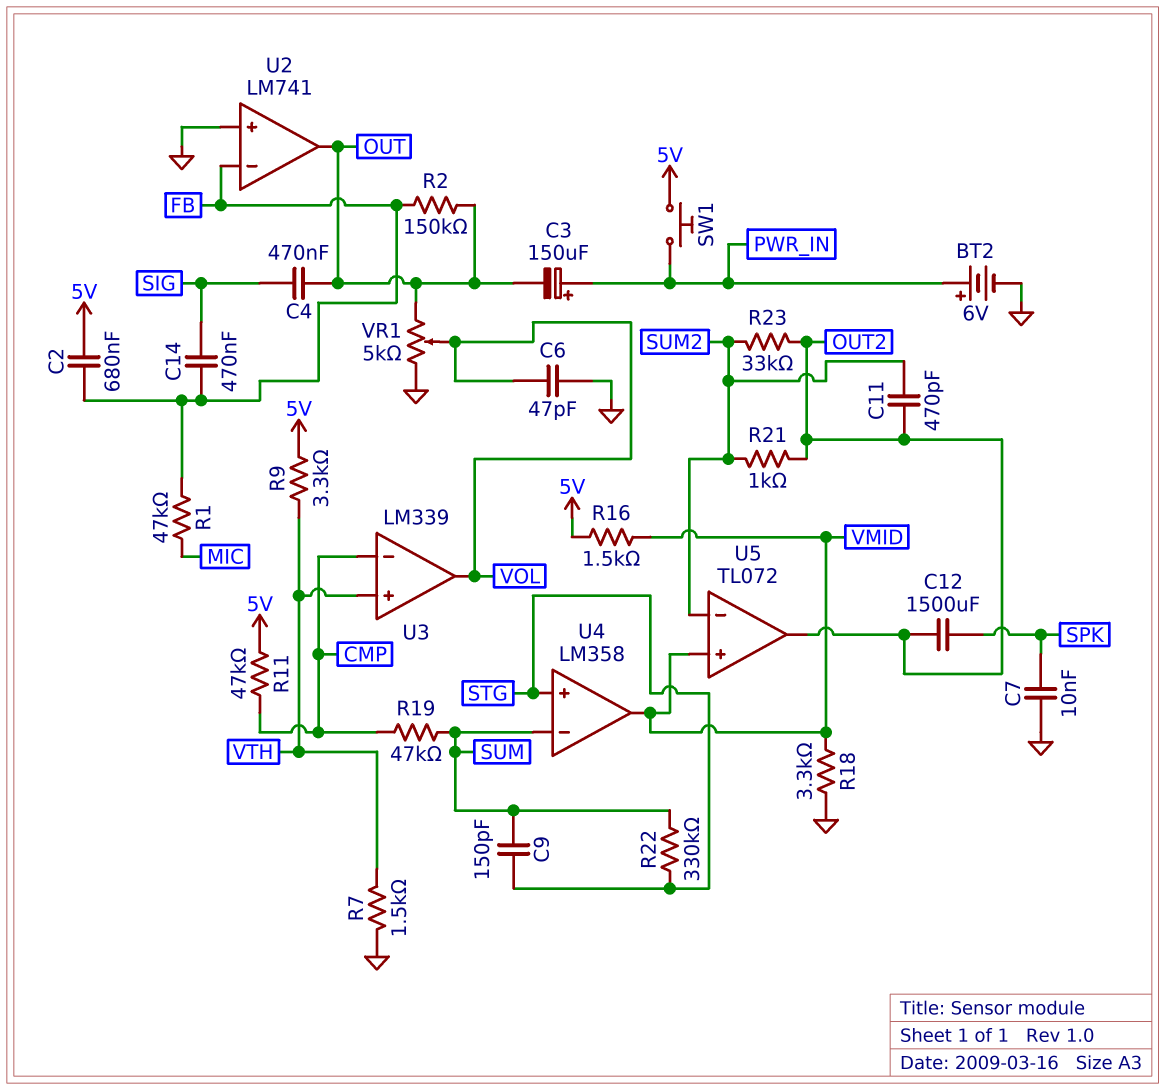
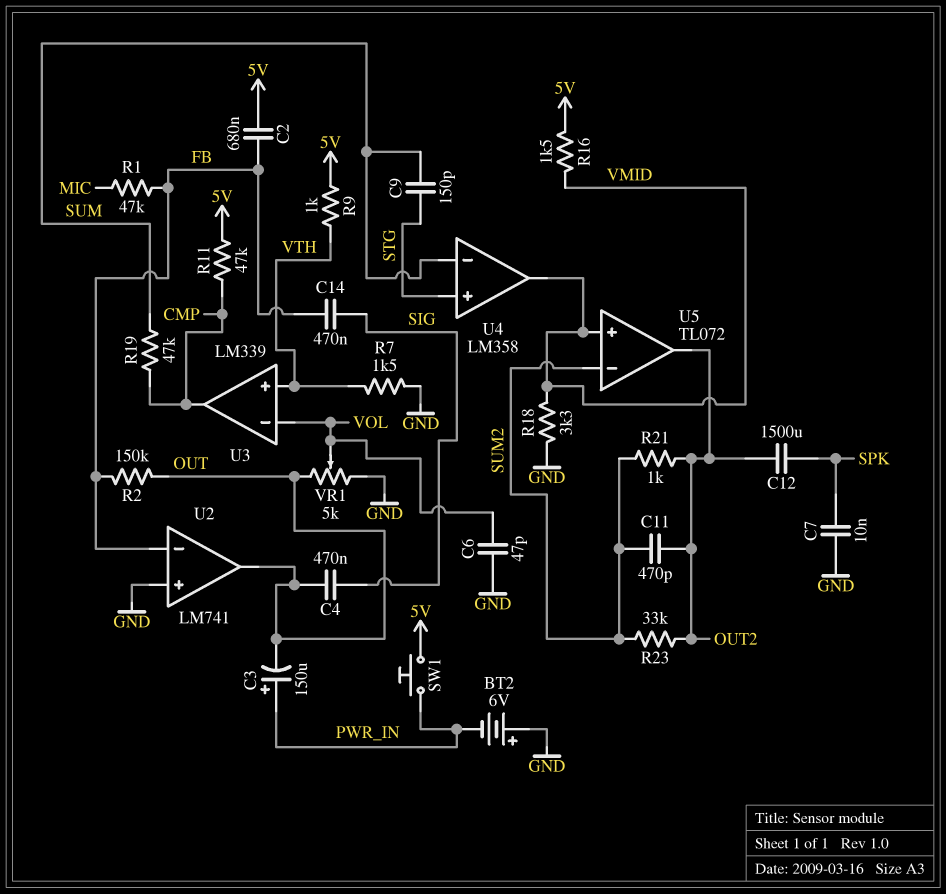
BT2: 6V (plus PWR_IN, minus GND) -> 6V (plus GND, minus PWR_IN)
R9: 3.3k (5V, VTH) -> 1k (5V, VTH)
R22: 330k (STG, SUM) -> none
U3 pin in-: CMP -> VOL
U3 pin out: VOL -> CMP

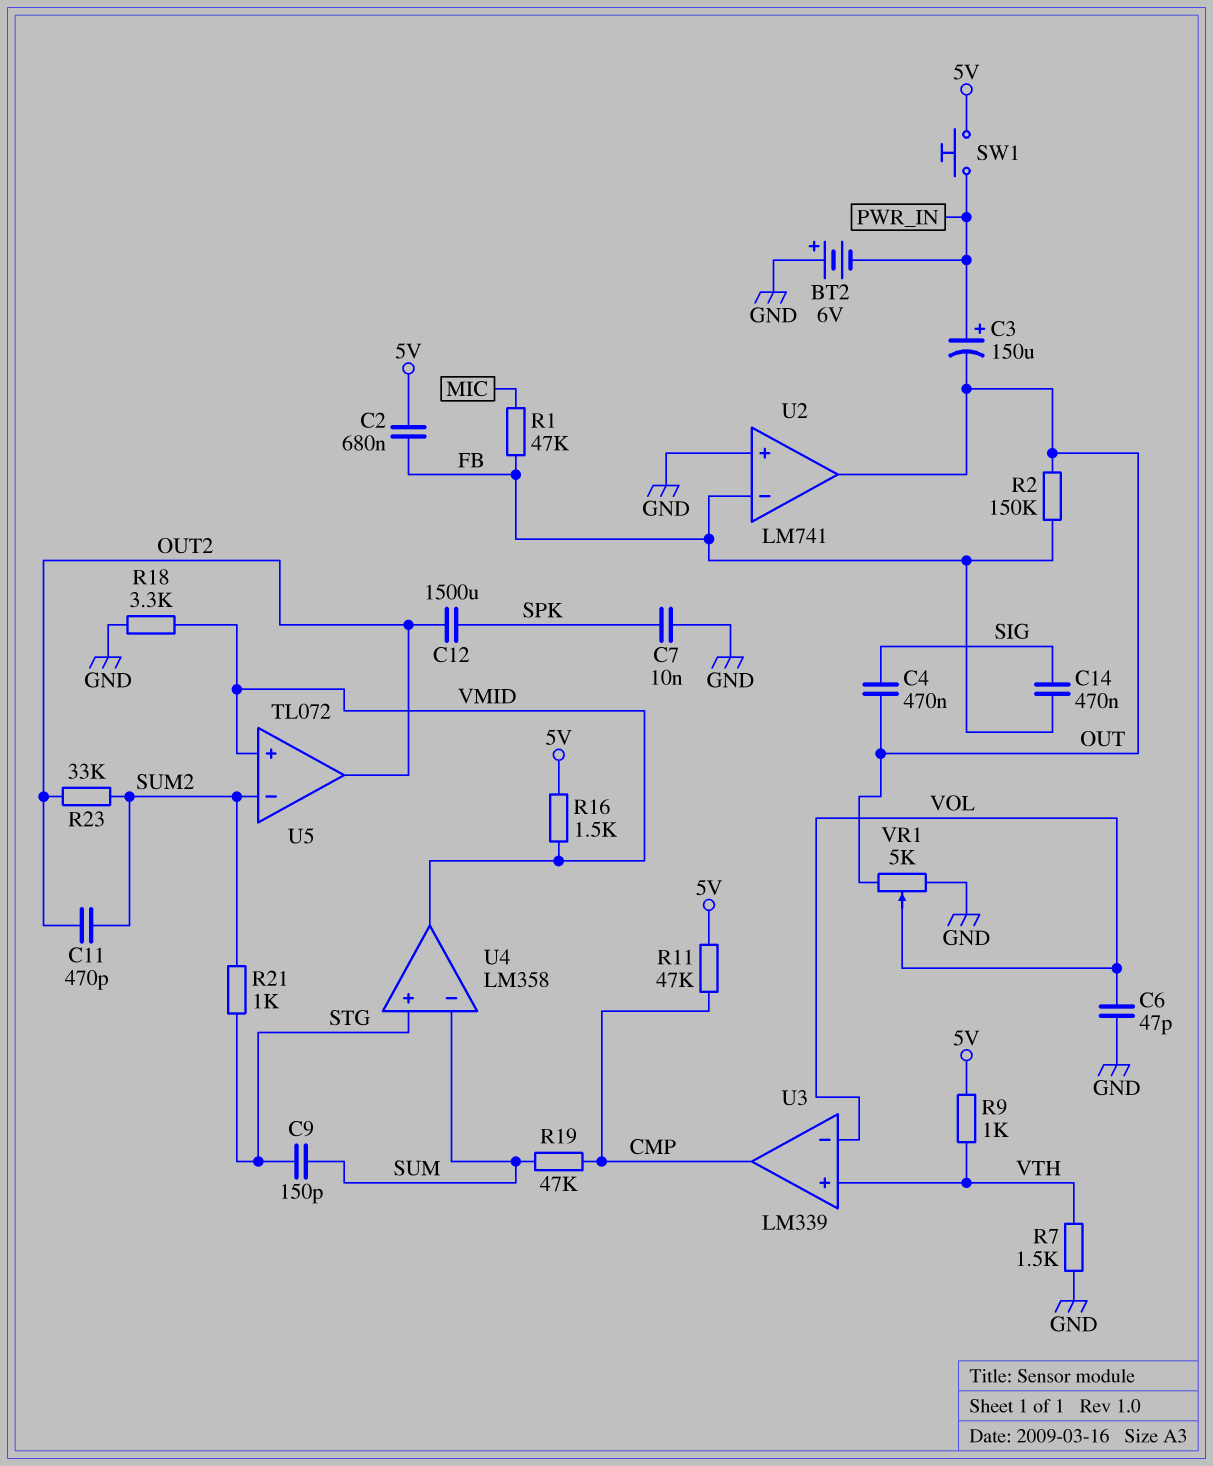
R21: 1k (OUT2, SUM2) -> 1k (STG, SUM2)

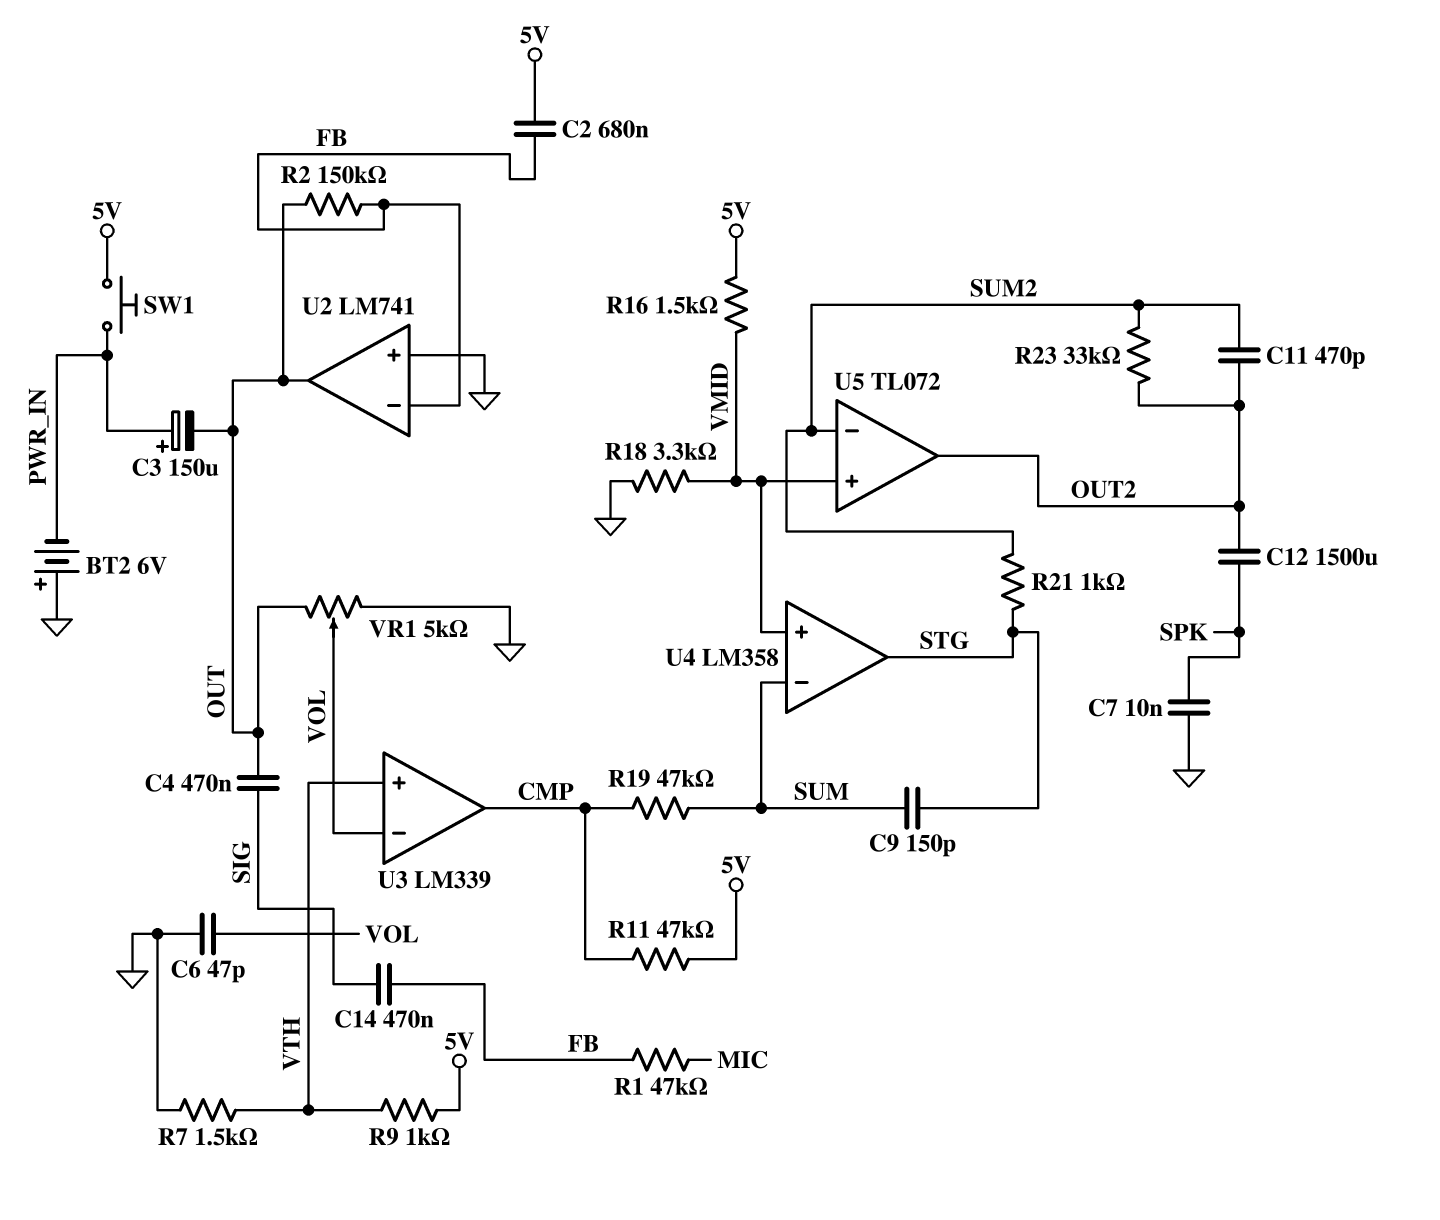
U4 pin in+: STG -> VMID
U4 pin out: VMID -> STG

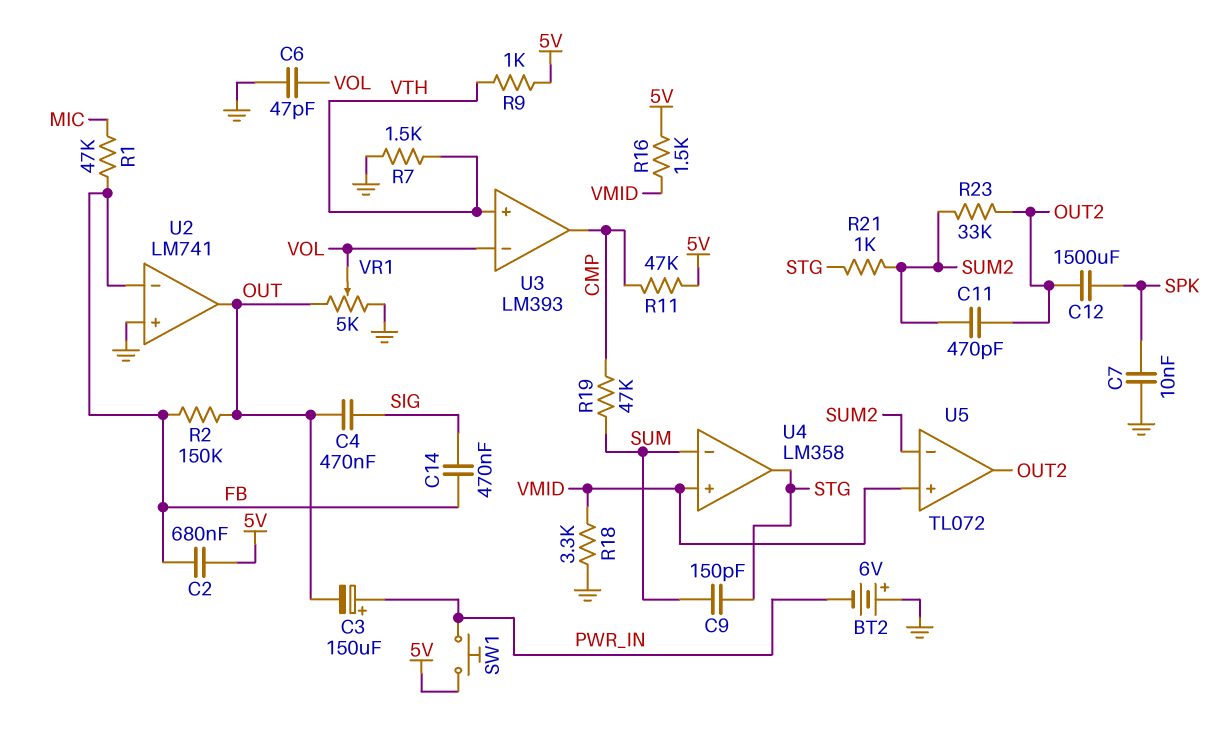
U3: LM339 -> LM393

